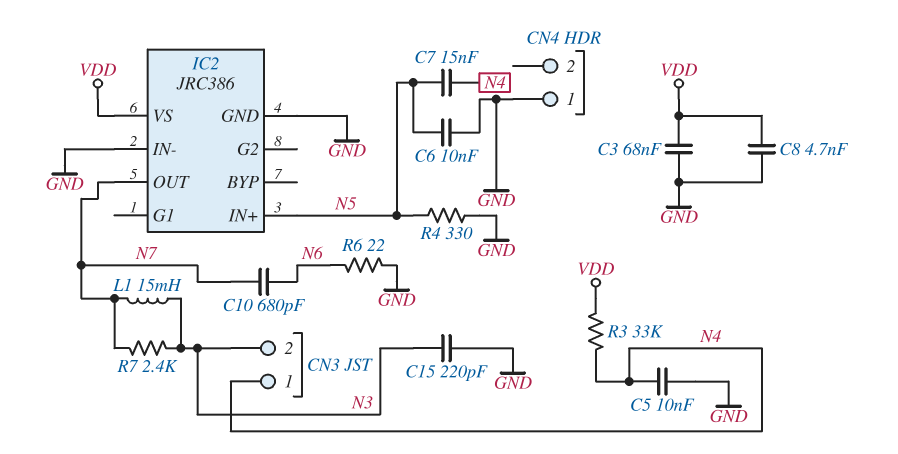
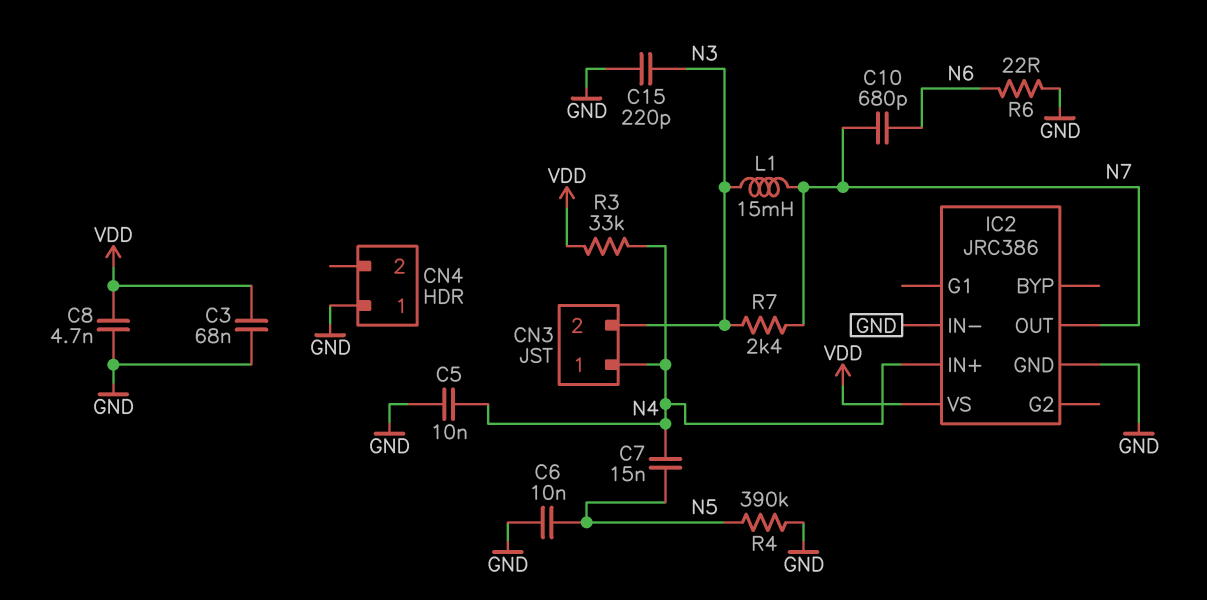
IC2 pin IN+: N5 -> N4
R4: 330 (GND, N5) -> 390k (GND, N5)

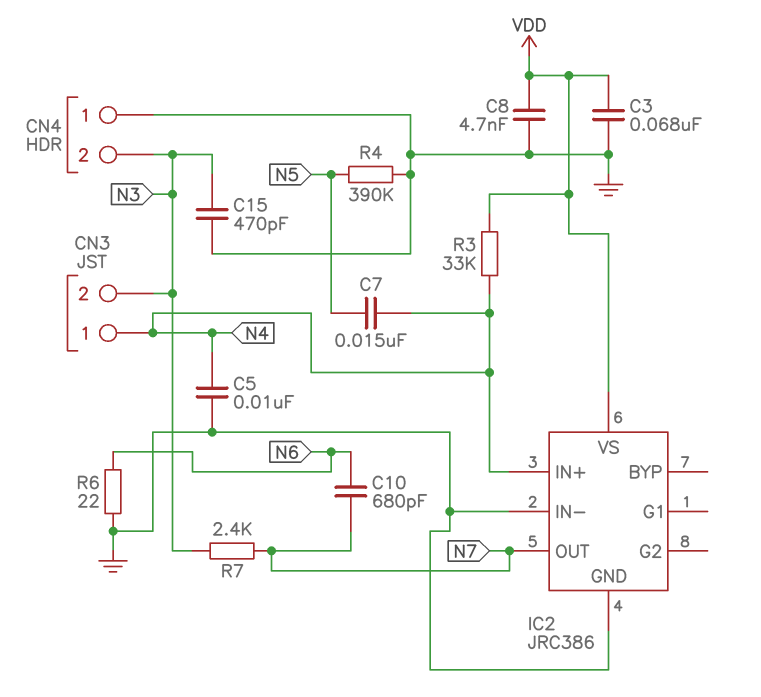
C6: 10nF (GND, N5) -> none
C15: 220pF (GND, N3) -> 470pF (GND, N3)
CN4 pin 2: none -> N3
L1: 15mH (N3, N7) -> none

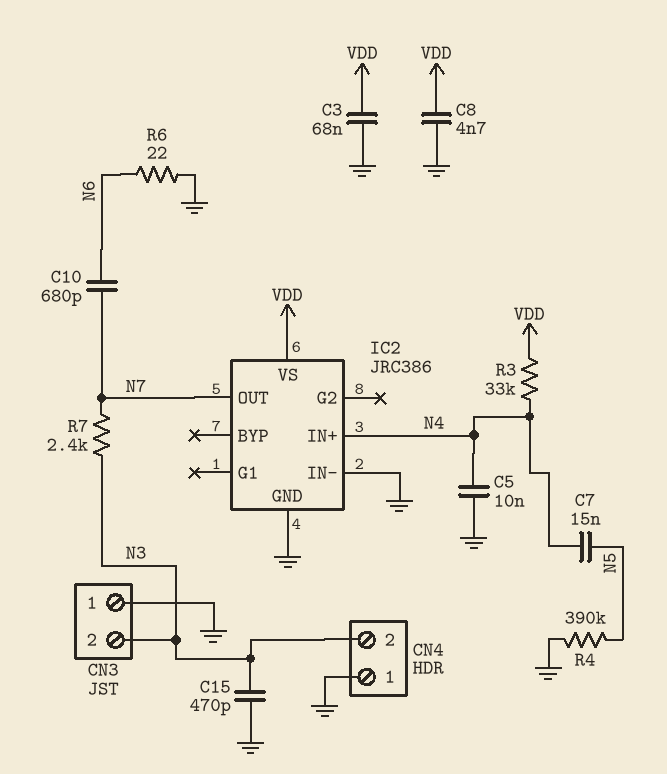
CN3 pin 1: N4 -> GND

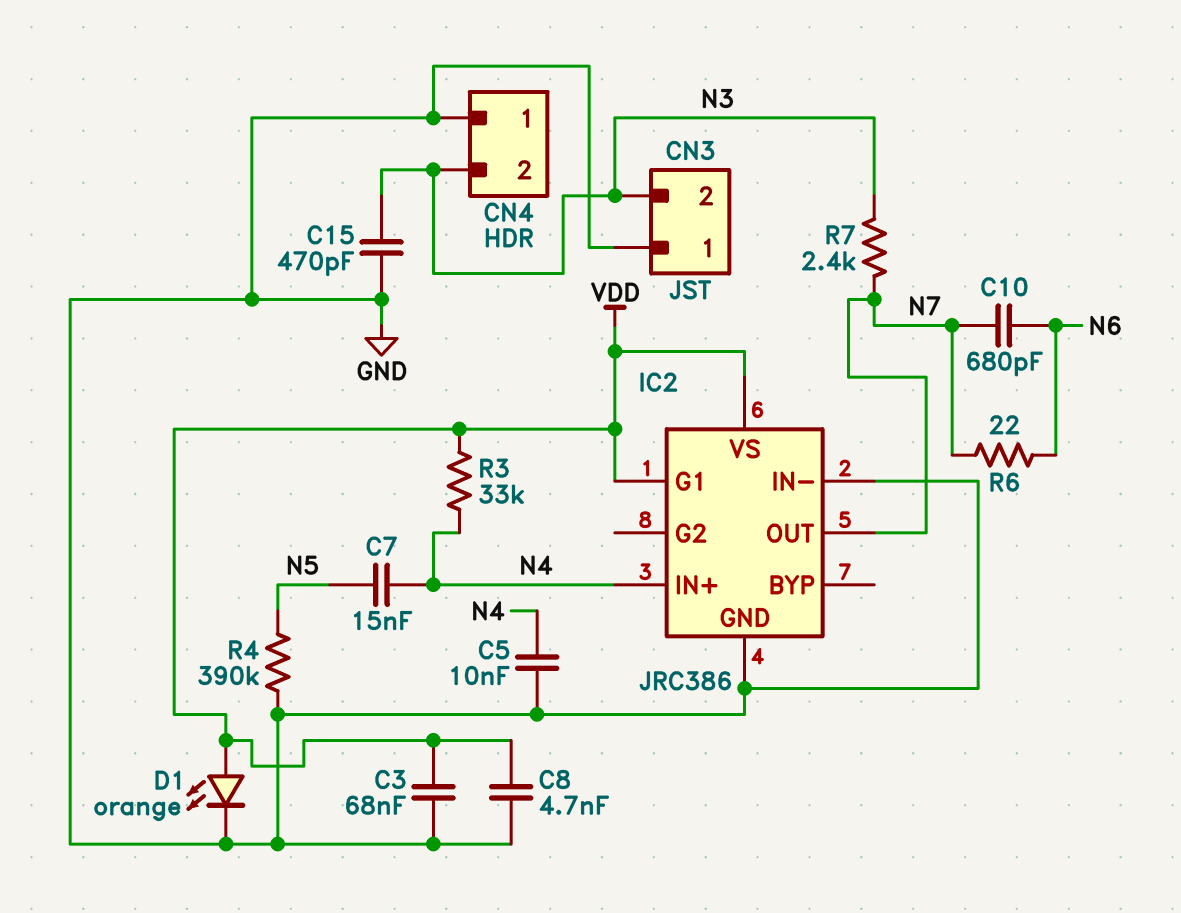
D1: none -> LED orange (A VDD, K GND)
IC2 pin G1: none -> VDD
R6: 22 (GND, N6) -> 22 (N6, N7)

